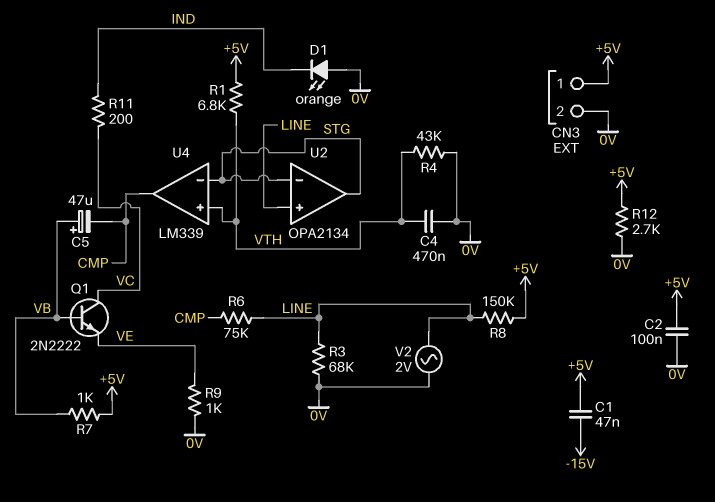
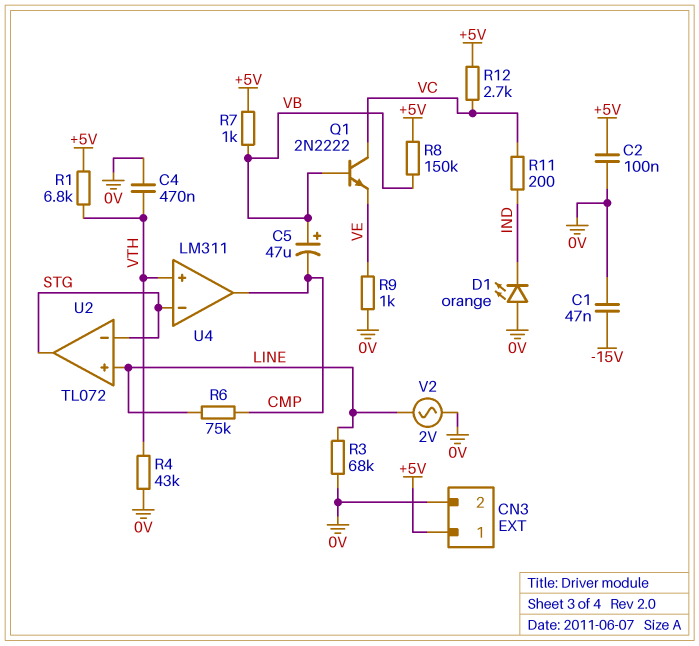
C1: 47nF (+5V, -15V) -> 47nF (-15V, 0V)
R8: 150k (+5V, LINE) -> 150k (+5V, VB)
R12: 2.7k (+5V, 0V) -> 2.7k (+5V, VC)
U2: OPA2134 -> TL072
U4: LM339 -> LM311

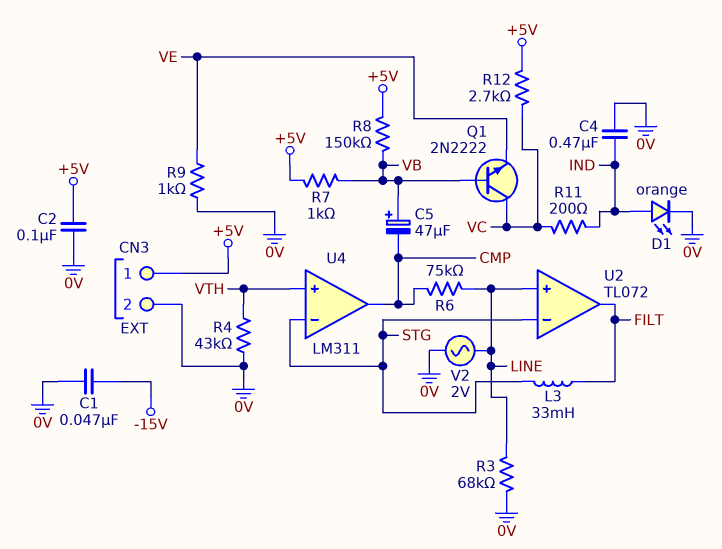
C4: 470nF (0V, VTH) -> 470nF (0V, IND)
D1: LED orange (A 0V, K IND) -> LED orange (A IND, K 0V)
L3: none -> 33mH (FILT, STG)
R1: 6.8k (+5V, VTH) -> none
U2 pin out: STG -> FILT

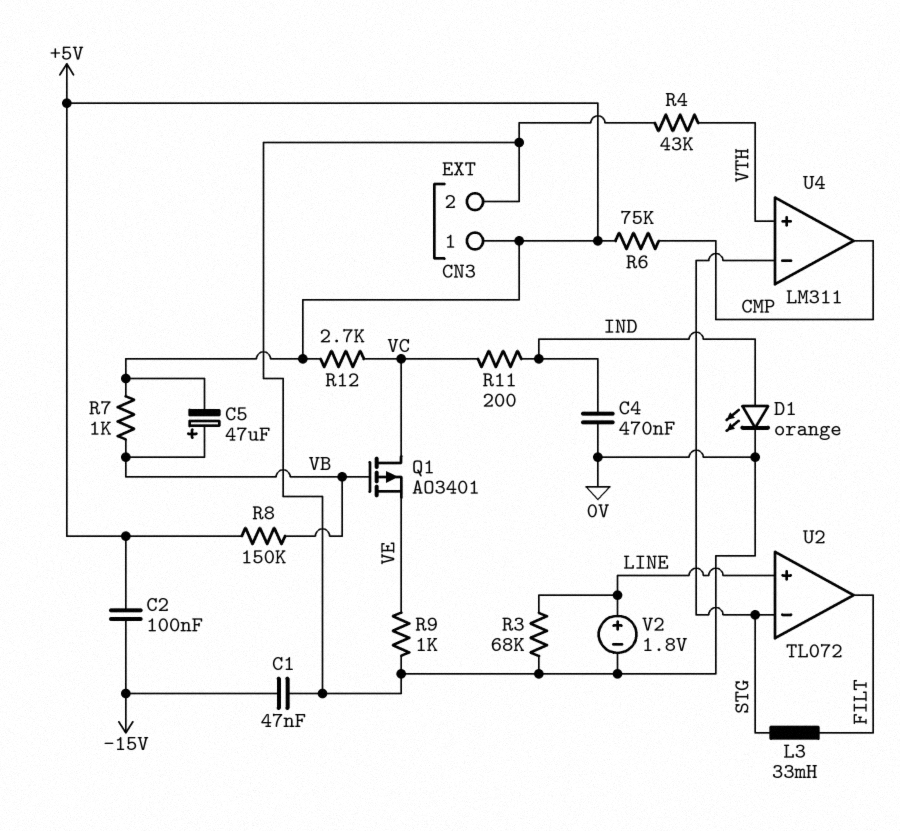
C2: 100nF (+5V, 0V) -> 100nF (+5V, -15V)
C5: 47uF (plus VB, minus CMP) -> 47uF (plus VB, minus +5V)
Q1: NPN 2N2222 (B VB, C VC, E VE) -> PMOS AO3401 (G VB, D VC, S VE)
R6: 75k (CMP, LINE) -> 75k (+5V, CMP)
V2: AC 2V (0V, LINE) -> 1.8V (plus LINE, minus 0V)

